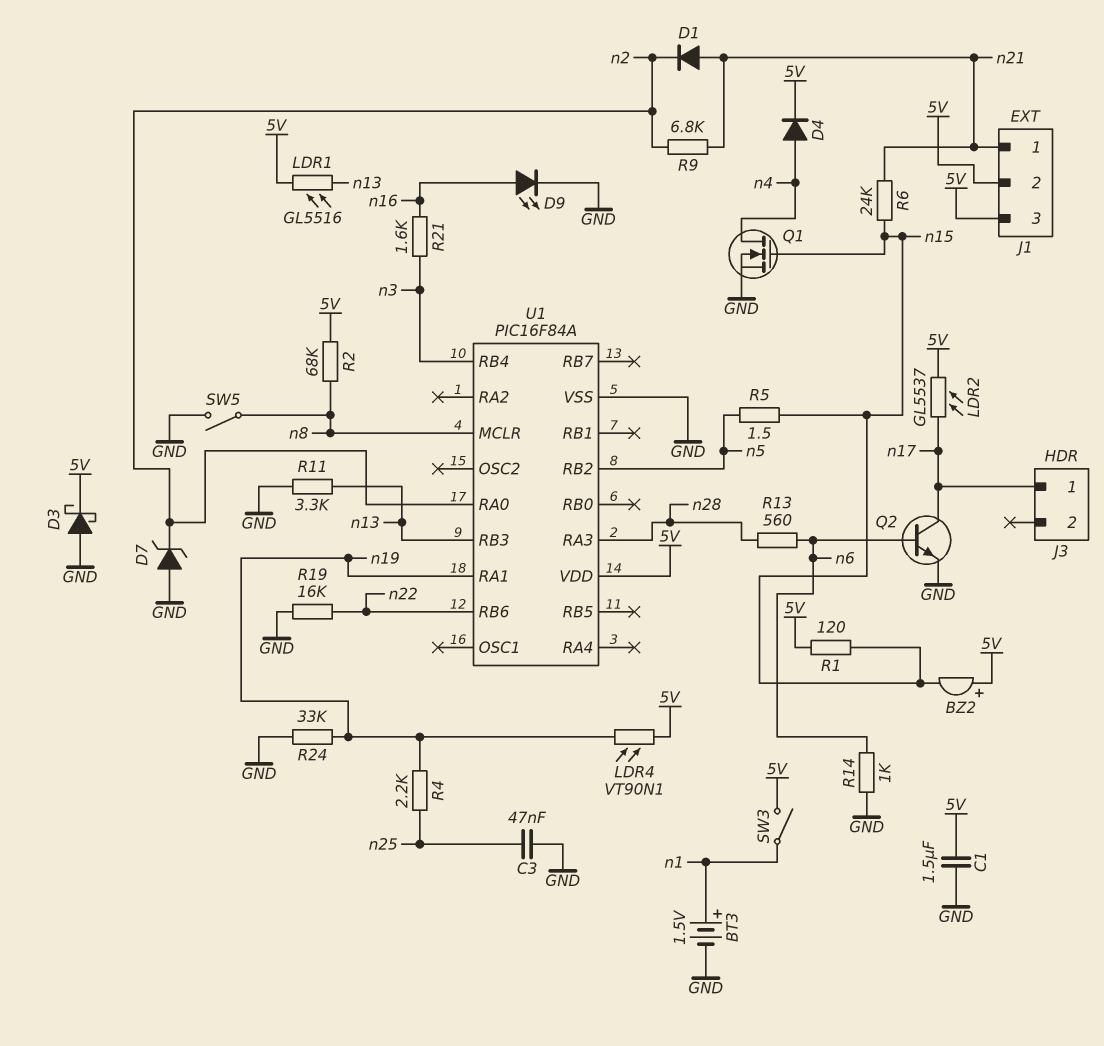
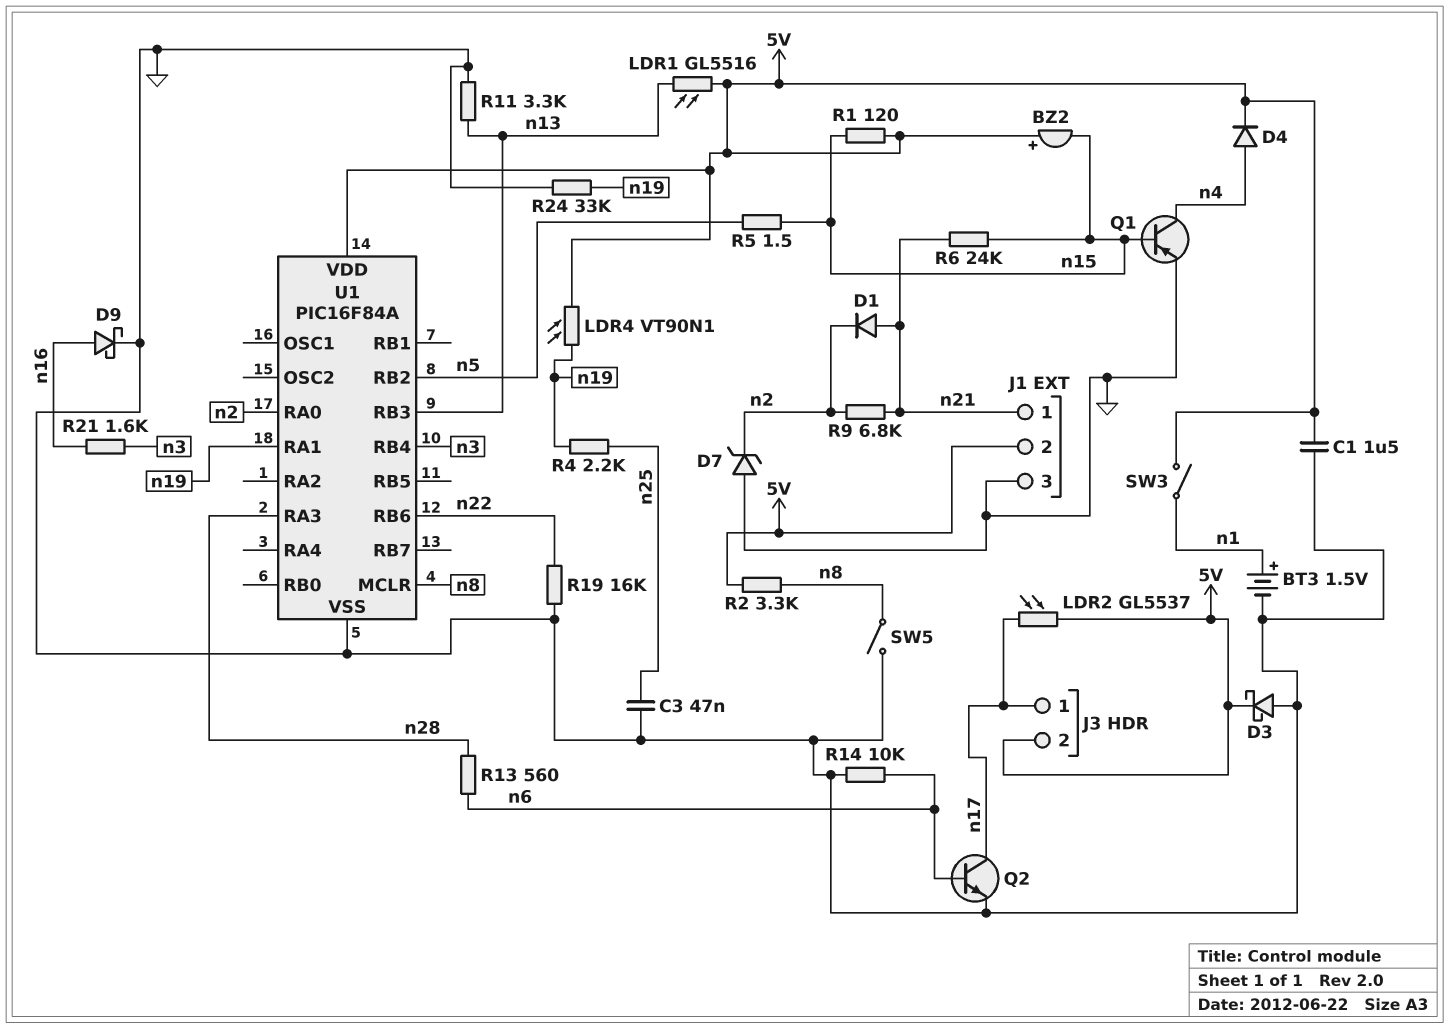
D9: LED (A n16, K GND) -> schottky (A n16, K GND)
J1 pin 3: 5V -> GND
J3 pin 2: none -> 5V
Q1: NMOS (G n15, D n4, S GND) -> PNP (B n15, C n4, E GND)
R2: 68k (5V, n8) -> 3.3k (5V, n8)
R14: 1k (GND, n6) -> 10k (GND, n6)

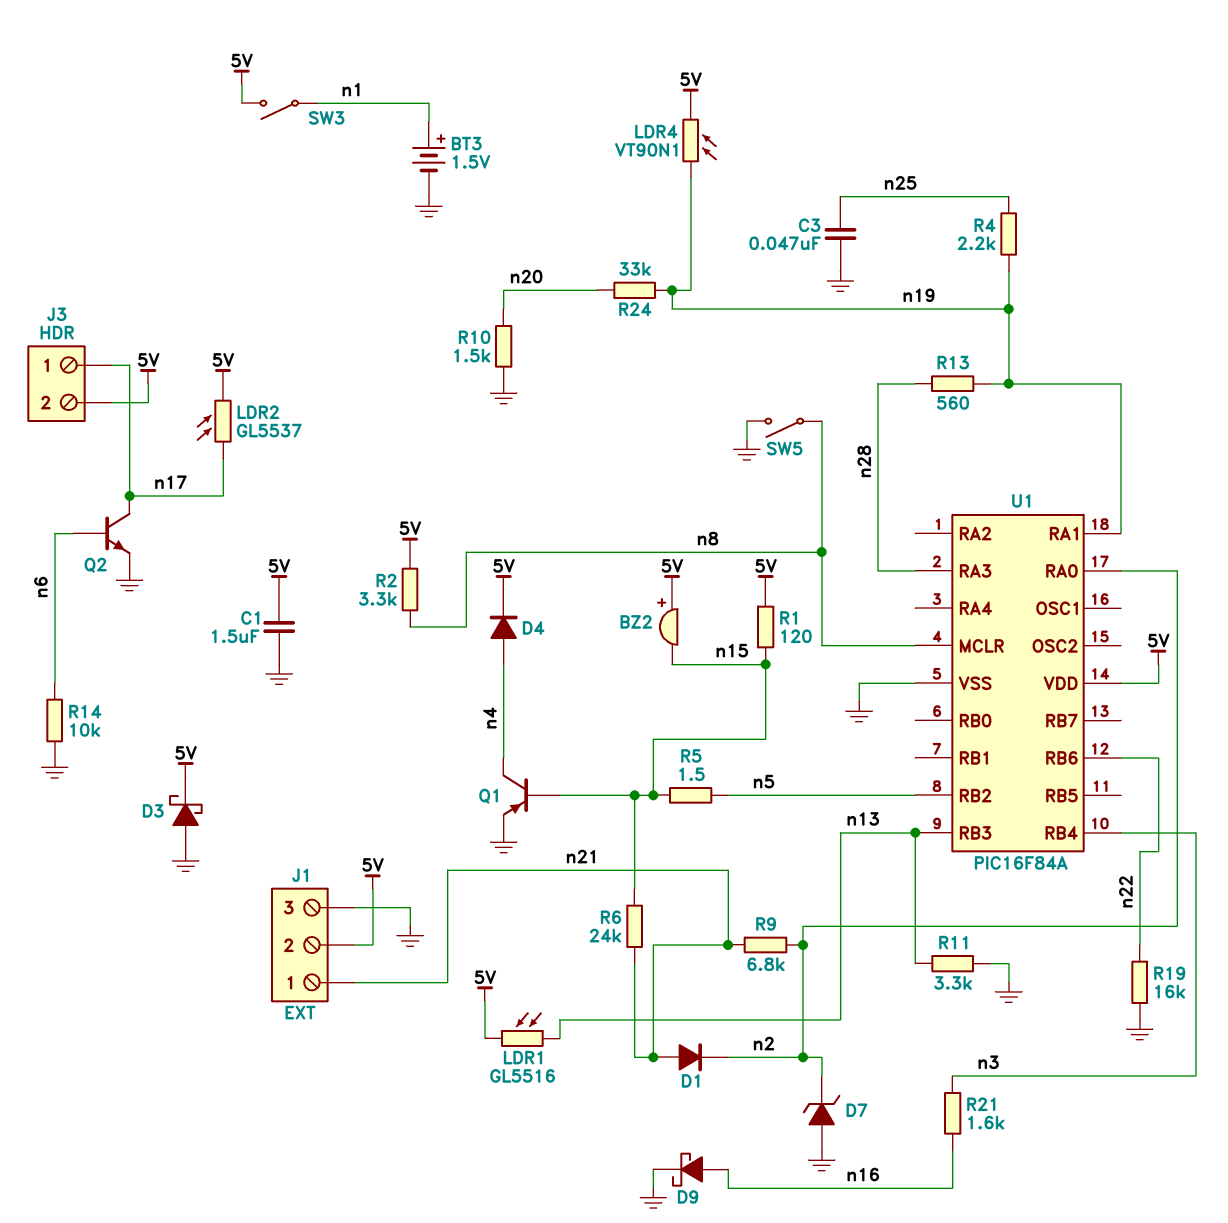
R10: none -> 1.5k (GND, n20)
R13: 560 (n6, n28) -> 560 (n19, n28)
R24: 33k (GND, n19) -> 33k (n19, n20)

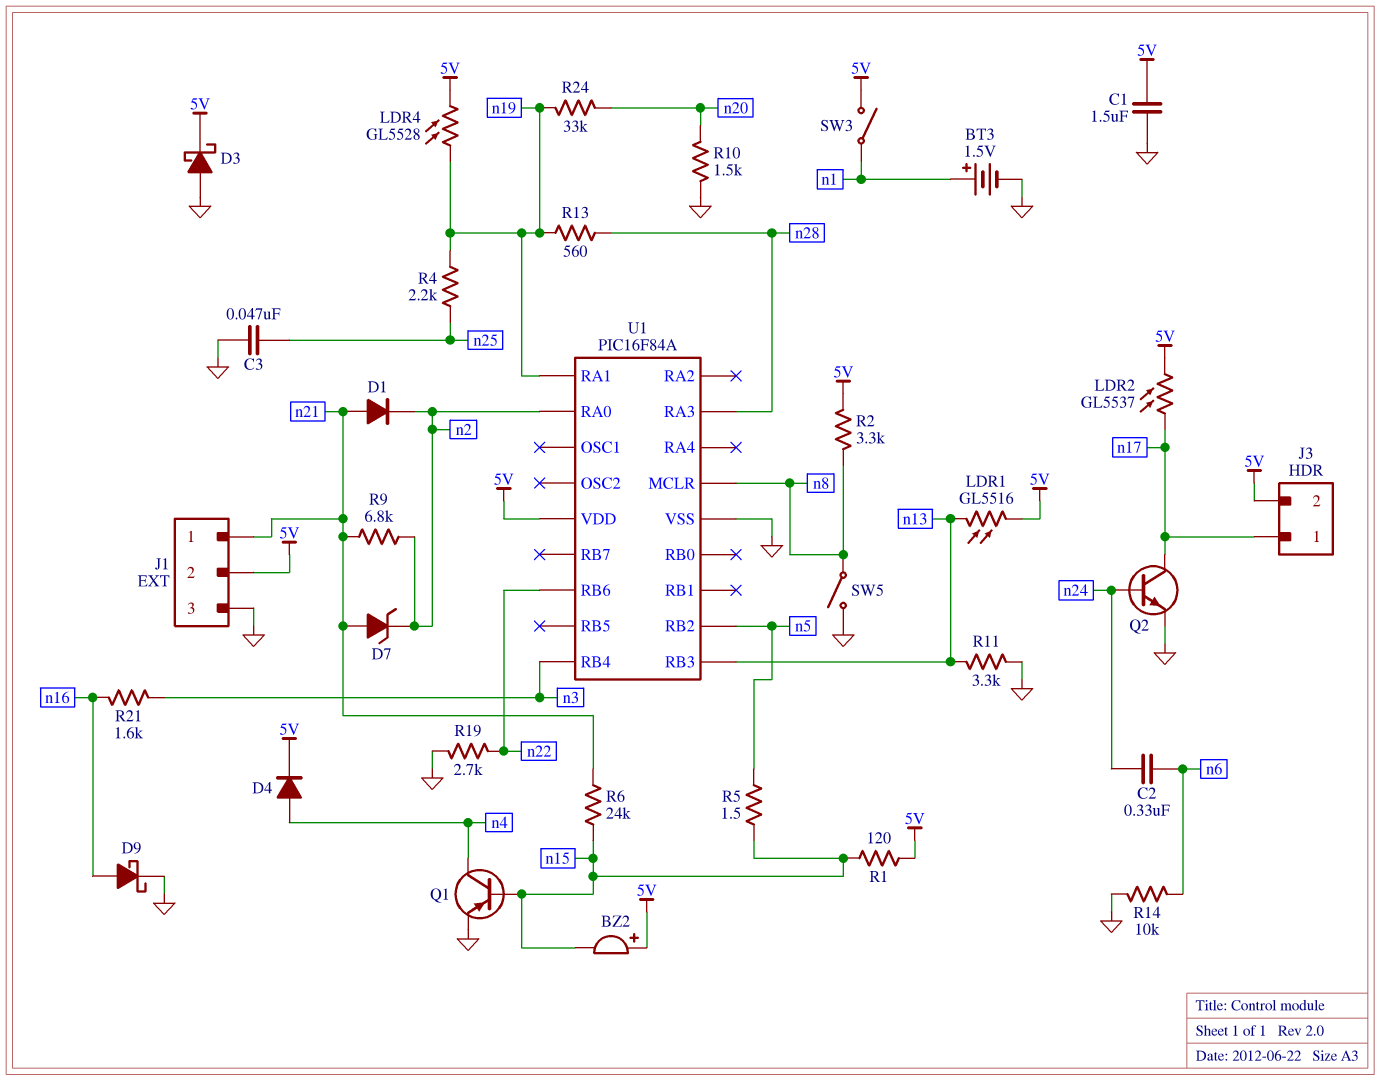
C2: none -> 330nF (n6, n24)
D7: zener (A GND, K n2) -> zener (A n21, K n2)
LDR4: VT90N1 (5V, n19) -> GL5528 (5V, n19)
Q2: NPN (B n6, C n17, E GND) -> NPN (B n24, C n17, E GND)
R19: 16k (GND, n22) -> 2.7k (GND, n22)

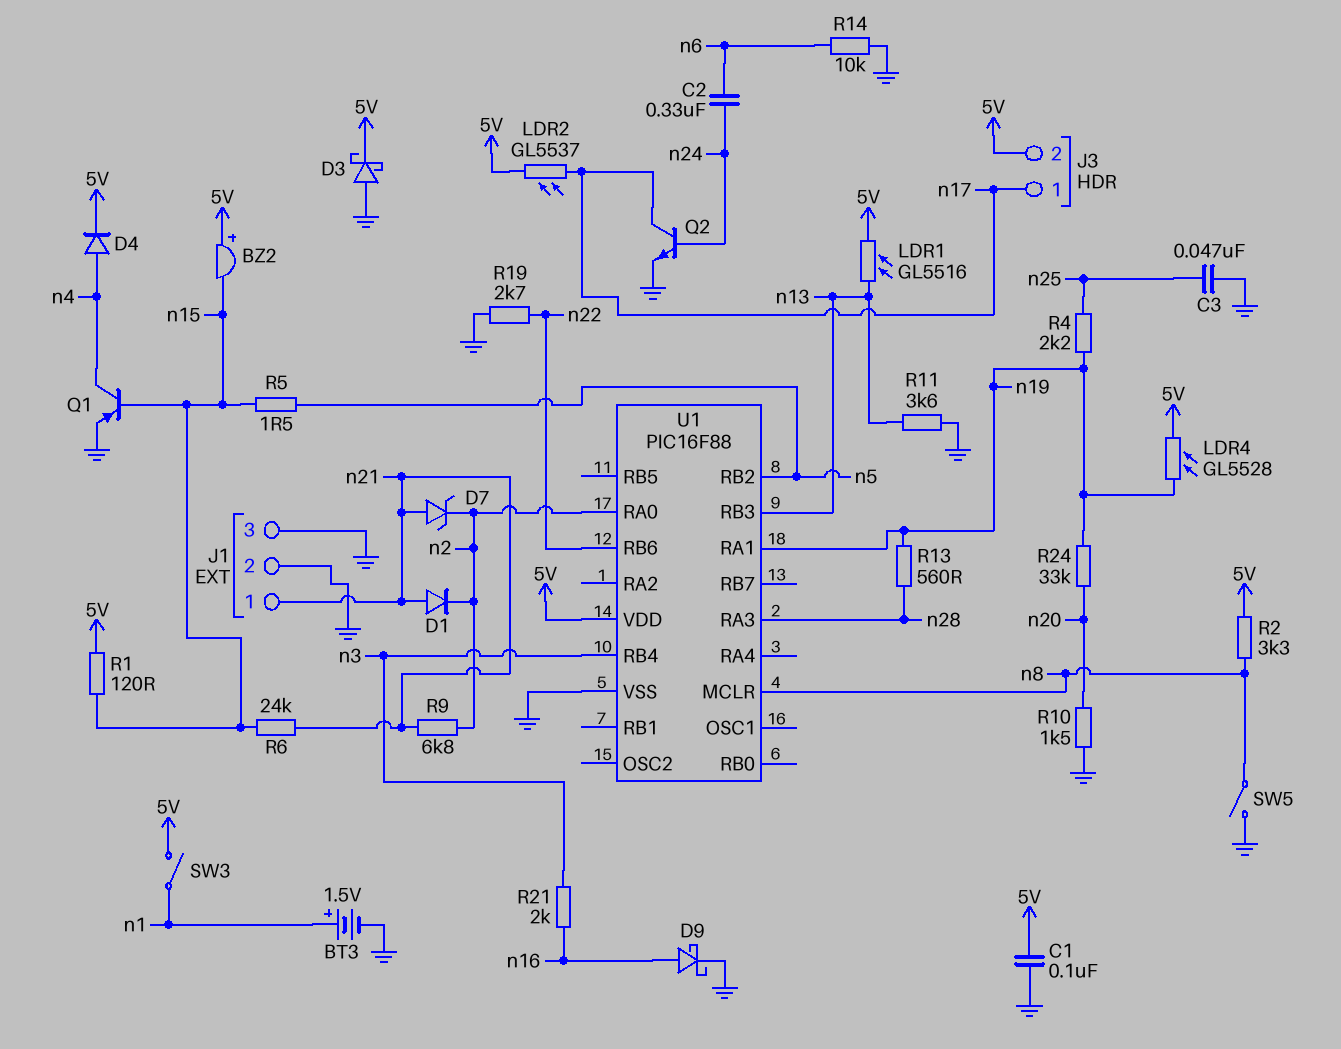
C1: 1.5uF (5V, GND) -> 100nF (5V, GND)
J1 pin 2: 5V -> GND
R11: 3.3k (GND, n13) -> 3.6k (GND, n13)
R21: 1.6k (n3, n16) -> 2k (n3, n16)
U1: PIC16F84A -> PIC16F88

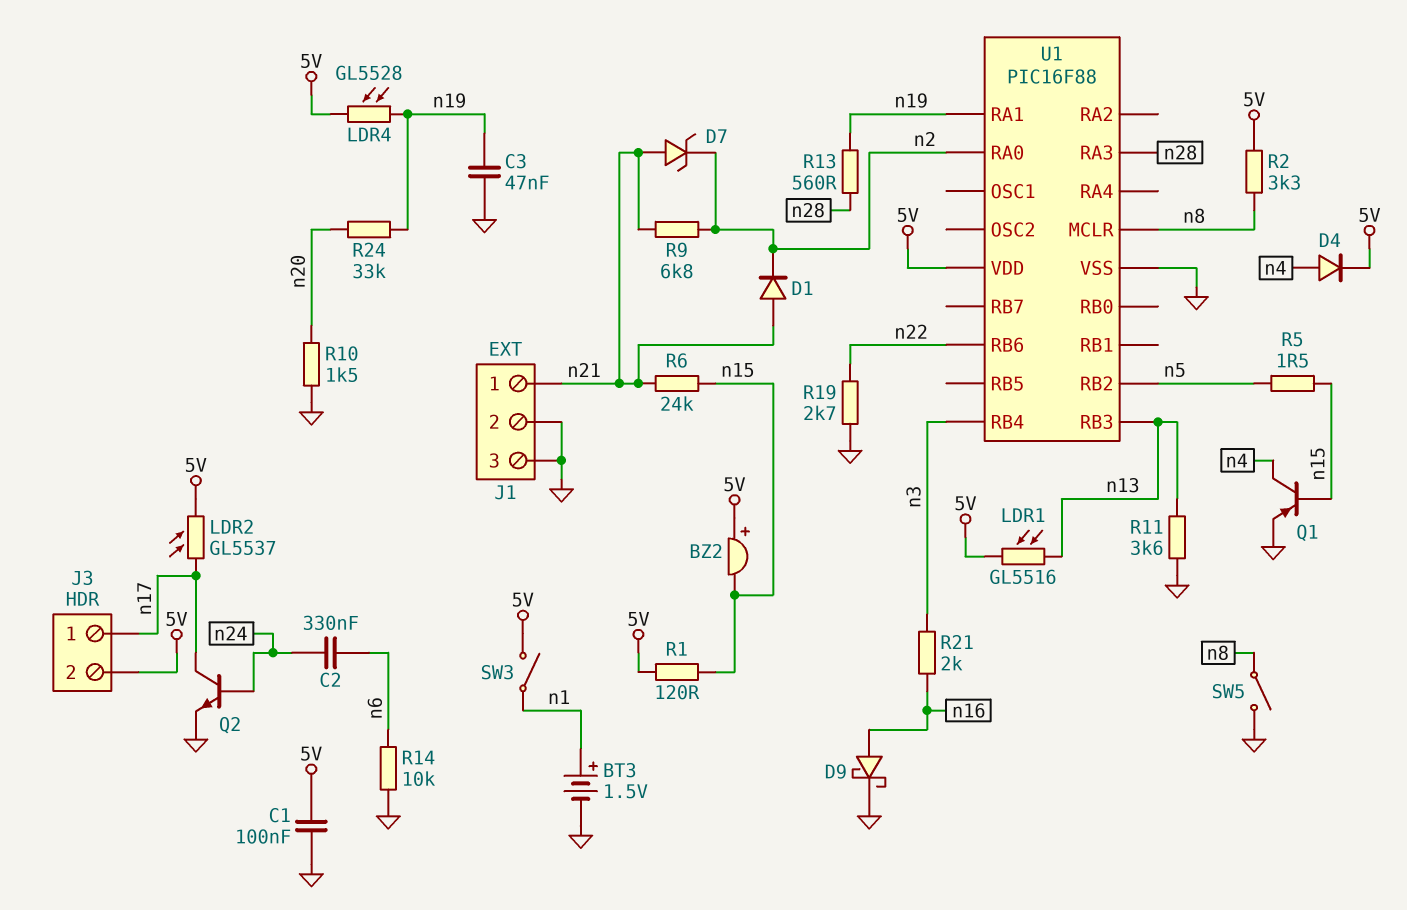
C3: 47nF (GND, n25) -> 47nF (GND, n19)
D3: schottky (A GND, K 5V) -> none
R4: 2.2k (n19, n25) -> none

